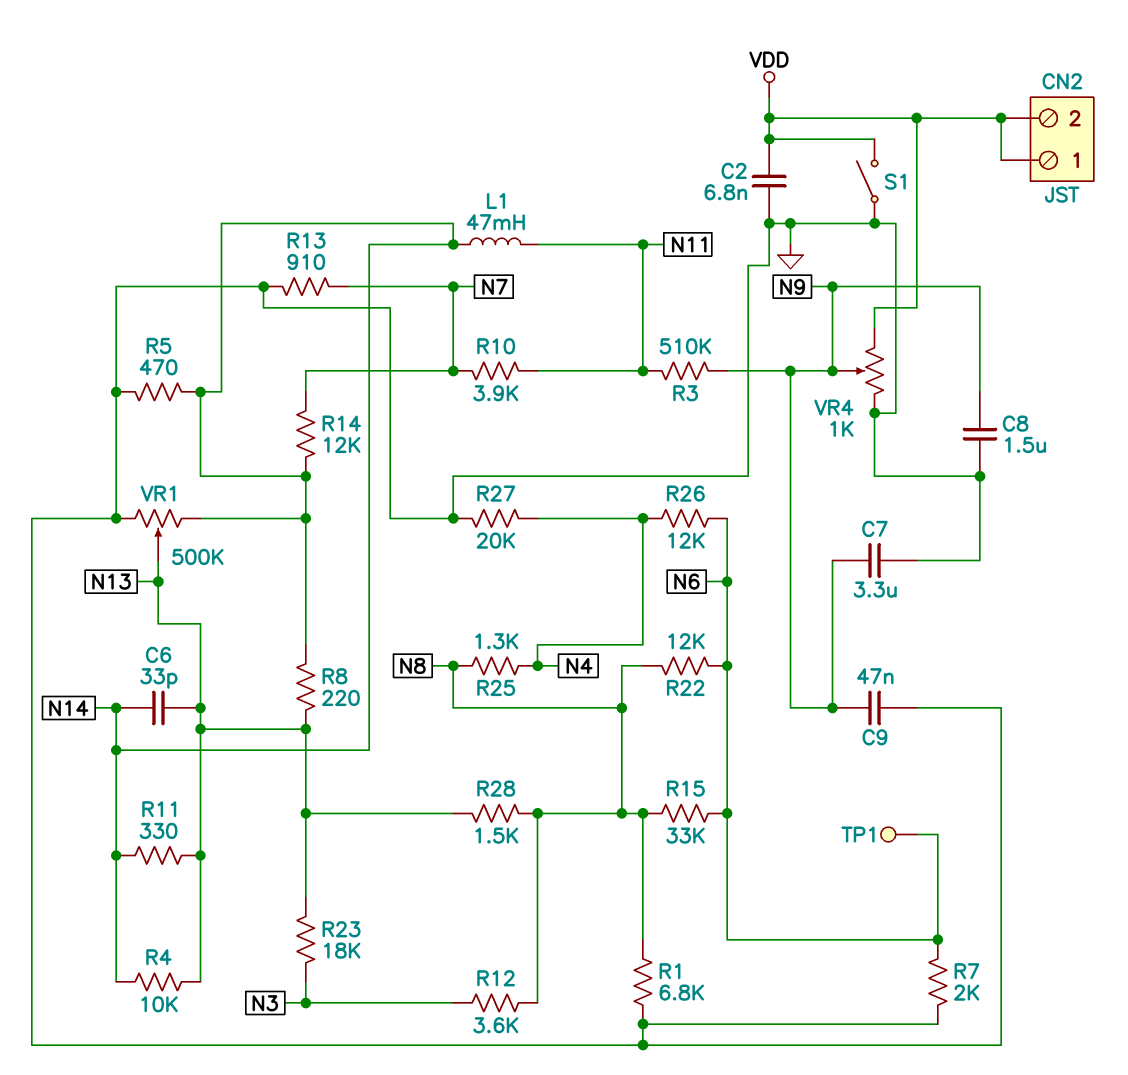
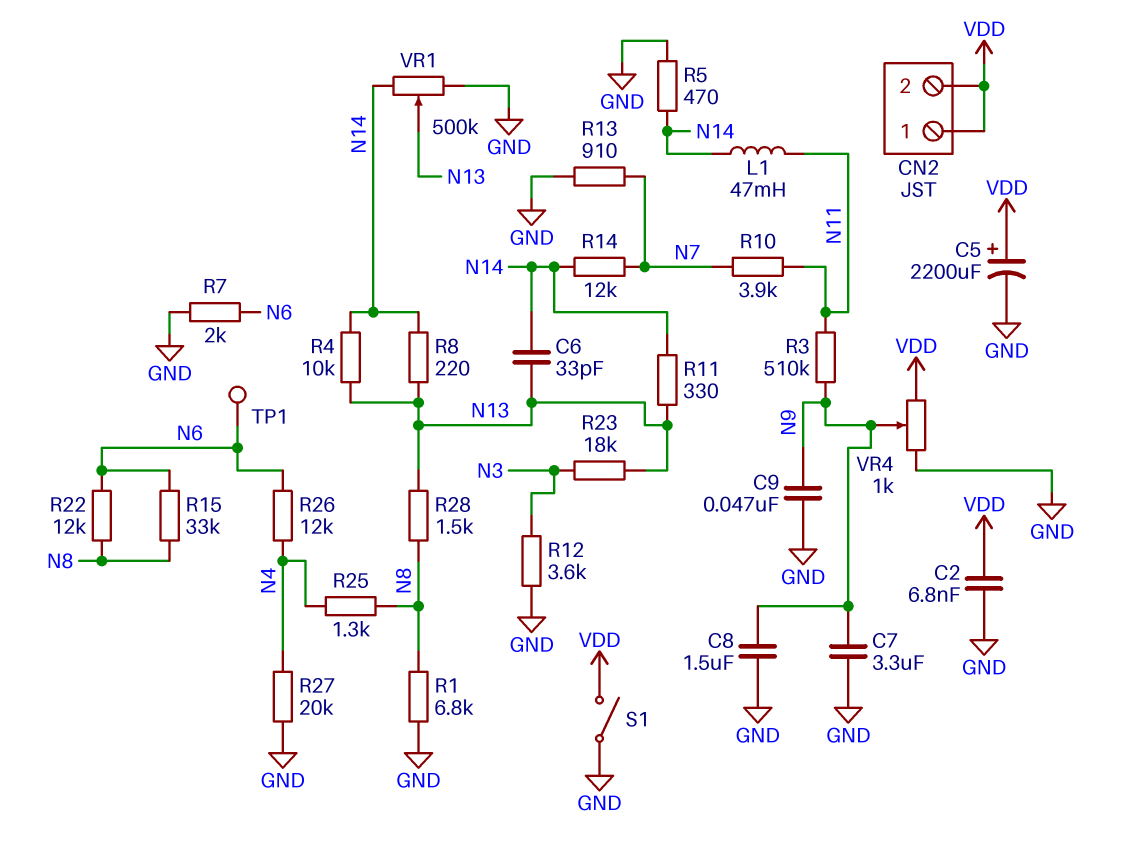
C5: none -> 2200uF (plus VDD, minus GND)
R12: 3.6k (N3, N8) -> 3.6k (GND, N3)

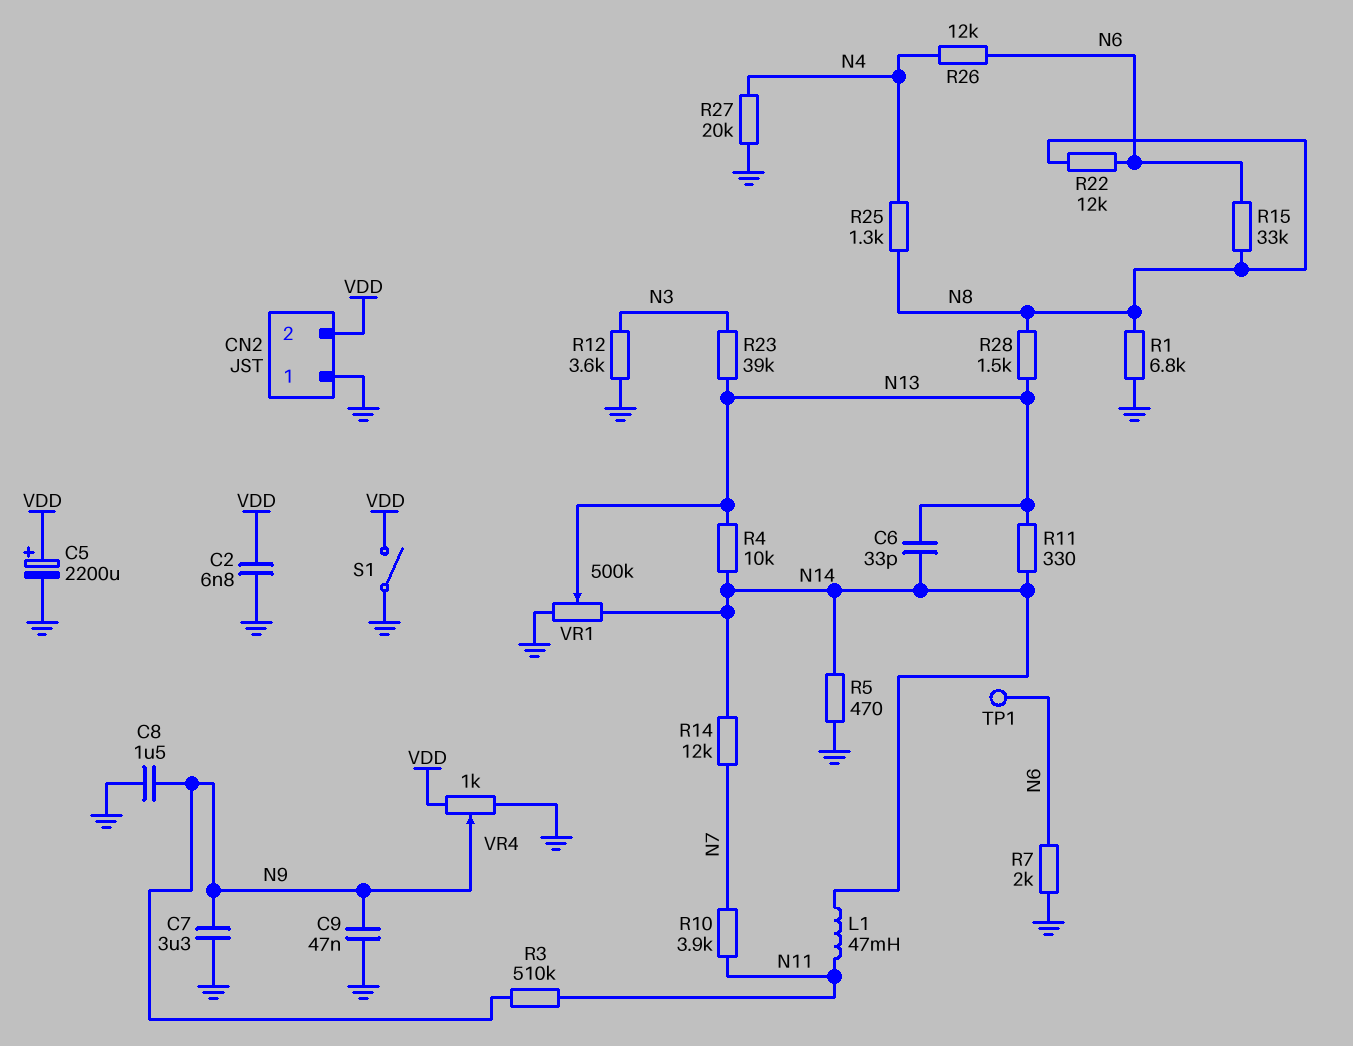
CN2 pin 1: VDD -> GND
R8: 220 (N13, N14) -> none
R13: 910 (GND, N7) -> none
R23: 18k (N3, N13) -> 39k (N3, N13)

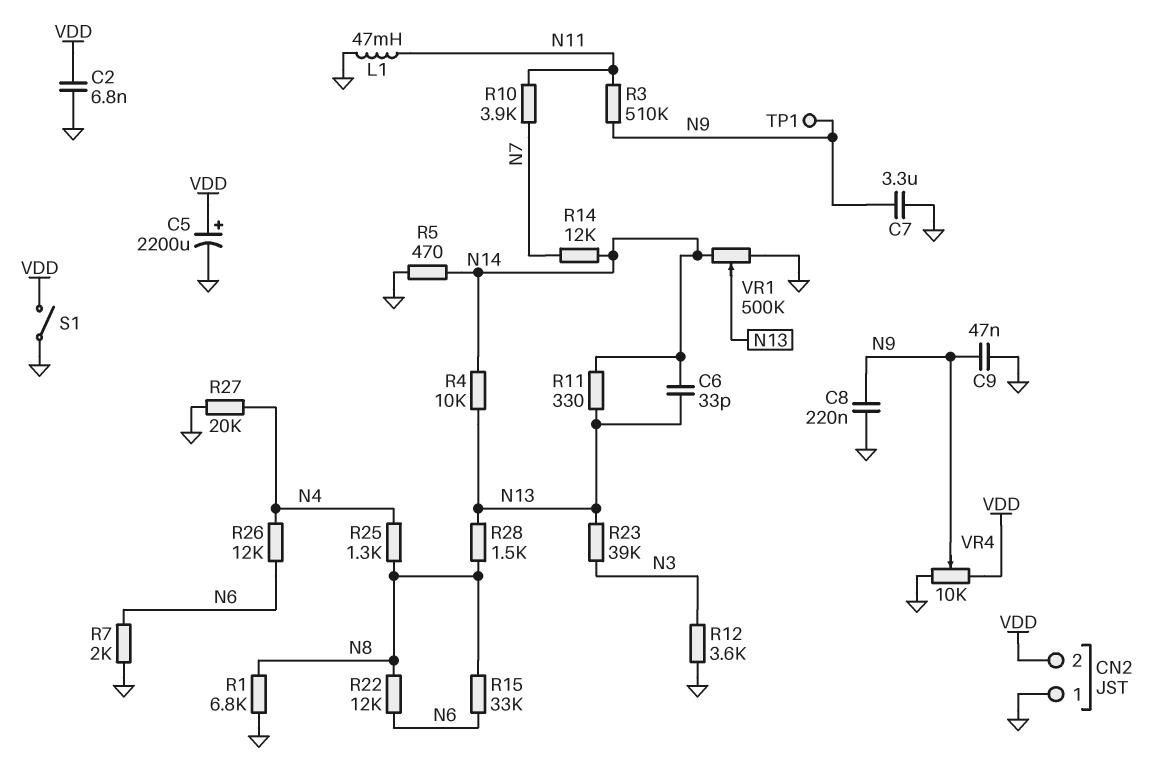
C8: 1.5uF (GND, N9) -> 220nF (GND, N9)
L1: 47mH (N11, N14) -> 47mH (GND, N11)
TP1: test point (N6) -> test point (N9)
VR4: 1k (GND, VDD, wiper N9) -> 10k (GND, VDD, wiper N9)

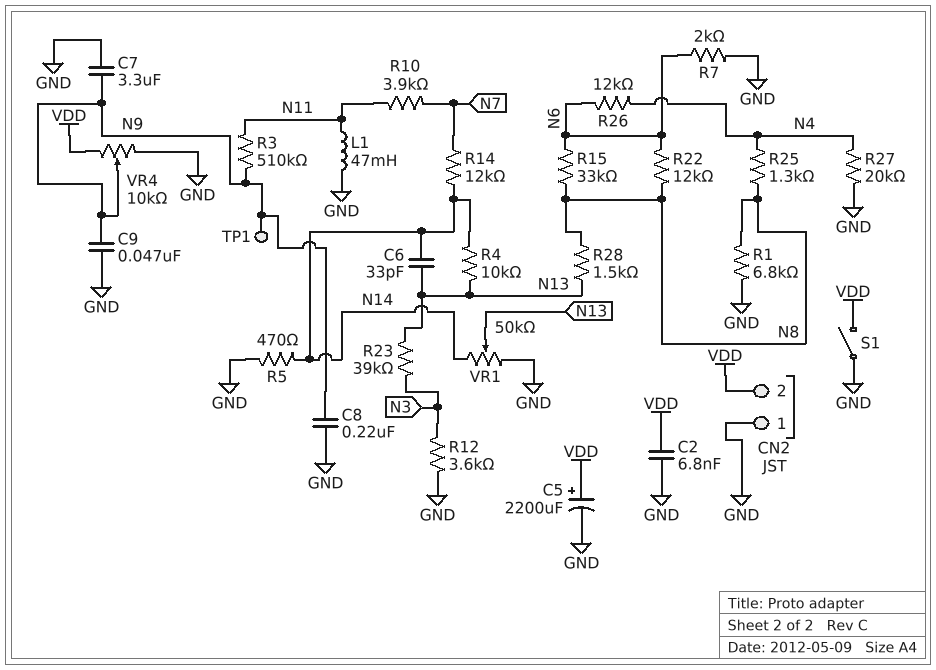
R11: 330 (N13, N14) -> none
VR1: 500k (GND, N14, wiper N13) -> 50k (GND, N14, wiper N13)

